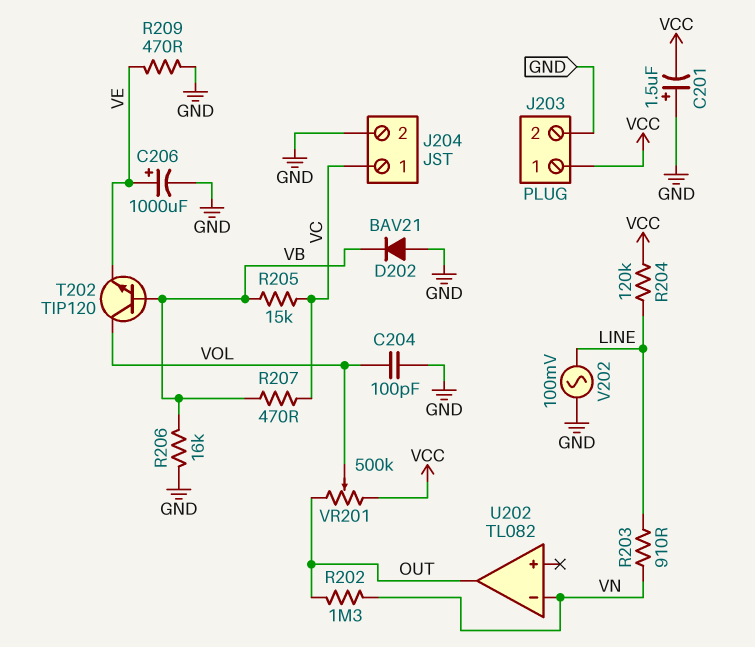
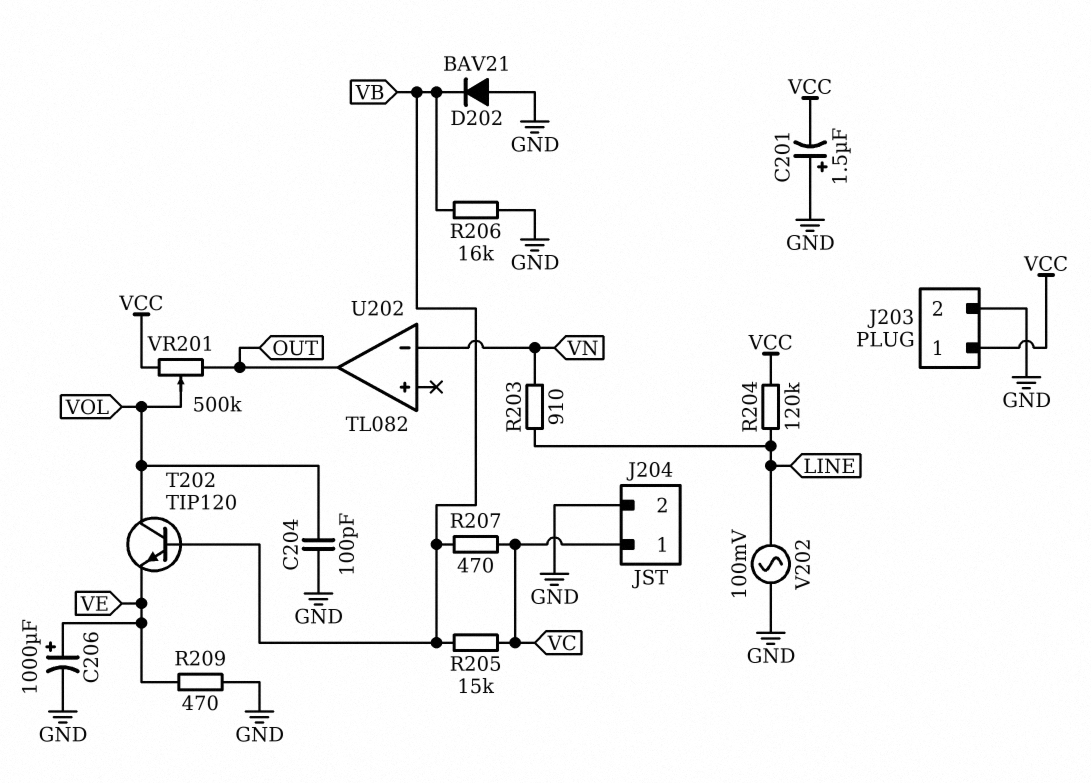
R202: 1.3M (OUT, VN) -> none

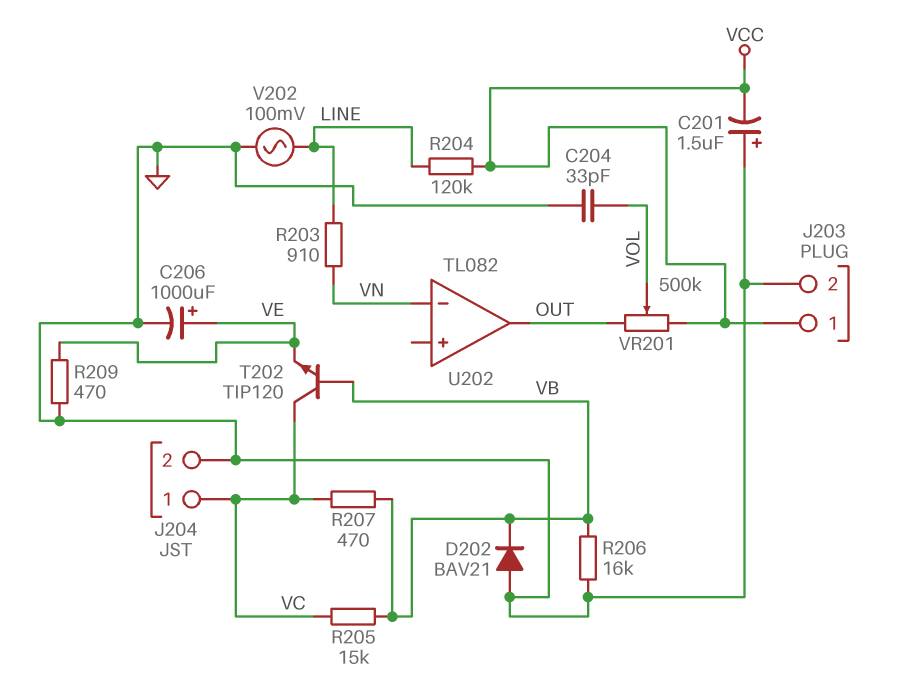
C204: 100pF (GND, VOL) -> 33pF (GND, VOL)
T202: NPN TIP120 (B VB, C VOL, E VE) -> NPN TIP120 (B VB, C VC, E VE)

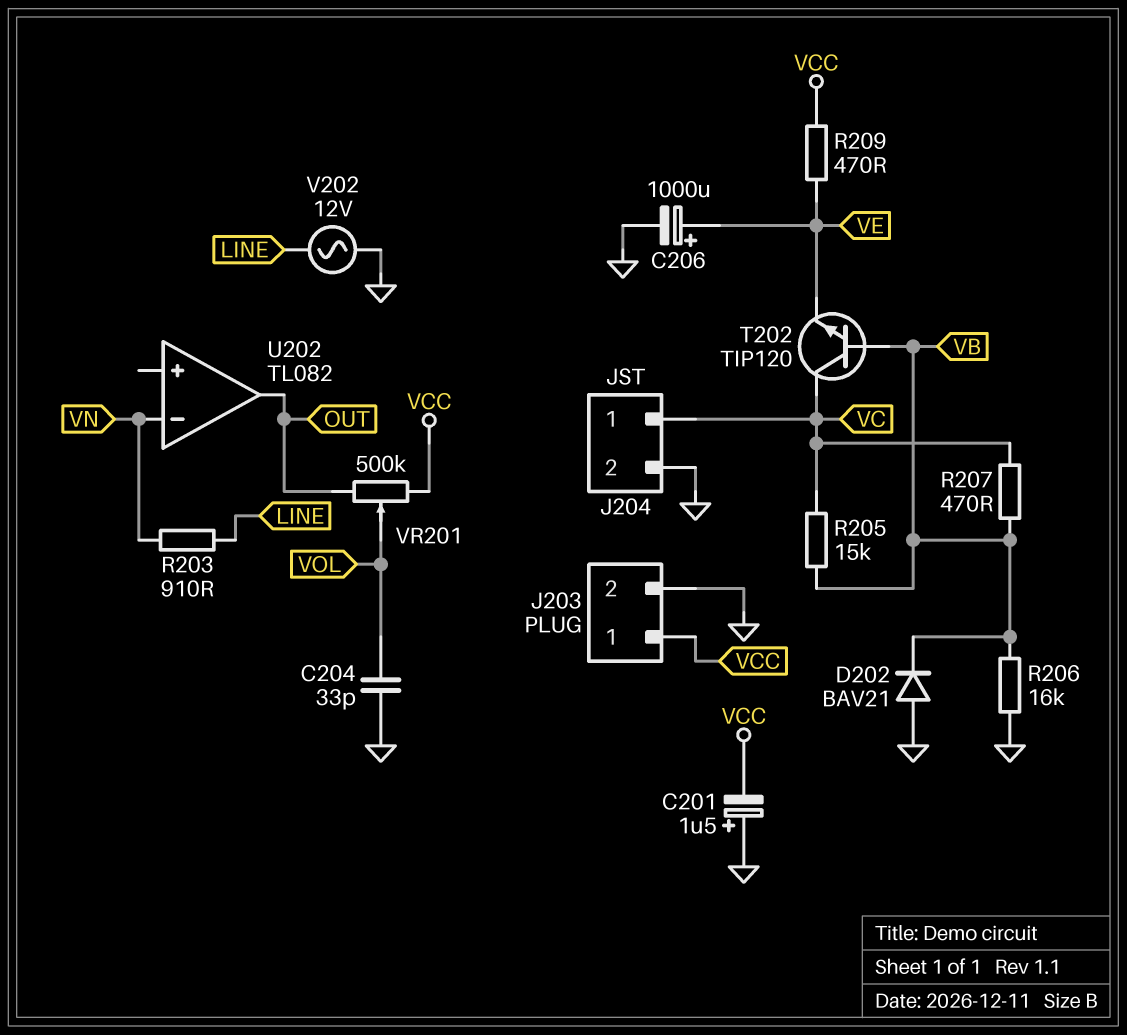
R204: 120k (LINE, VCC) -> none
R209: 470 (GND, VE) -> 470 (VCC, VE)
V202: AC 100mV (GND, LINE) -> AC 12V (GND, LINE)

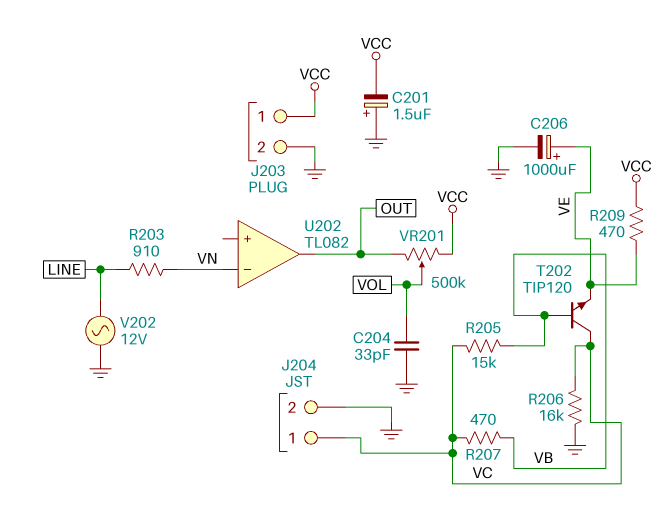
D202: diode BAV21 (A GND, K VB) -> none
R206: 16k (GND, VB) -> 16k (GND, VC)

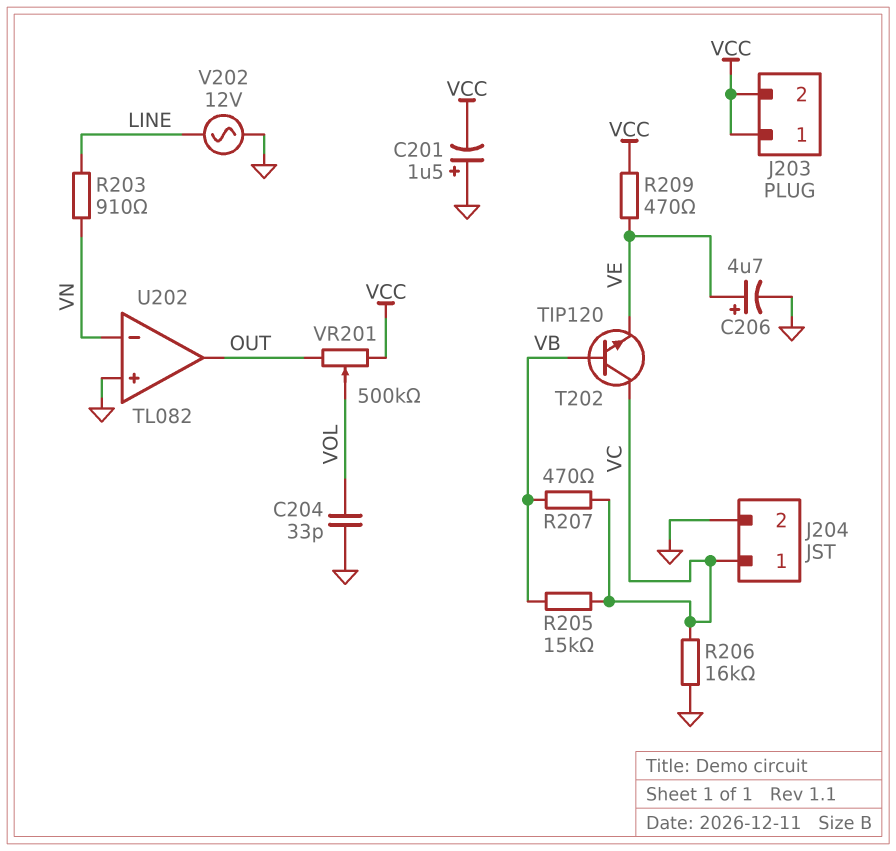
C206: 1000uF (plus VE, minus GND) -> 4.7uF (plus VE, minus GND)
J203 pin 2: GND -> VCC
U202 pin in+: none -> GND

